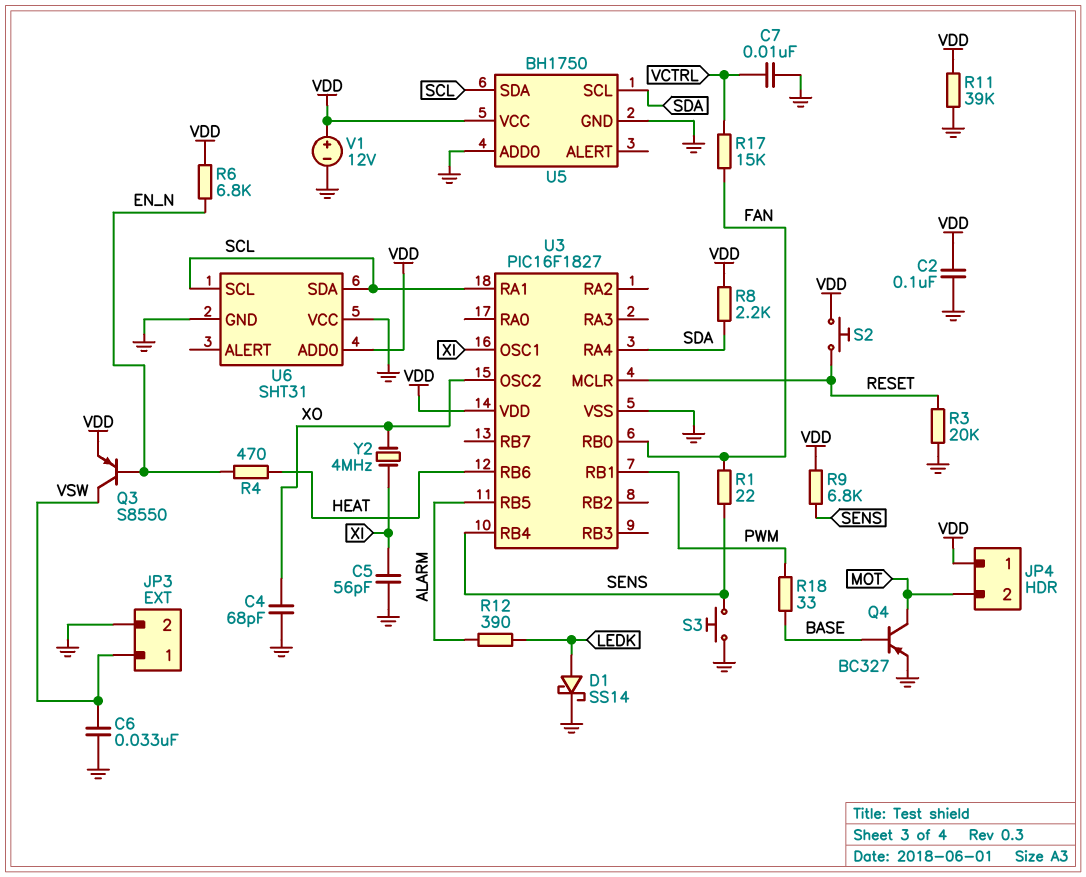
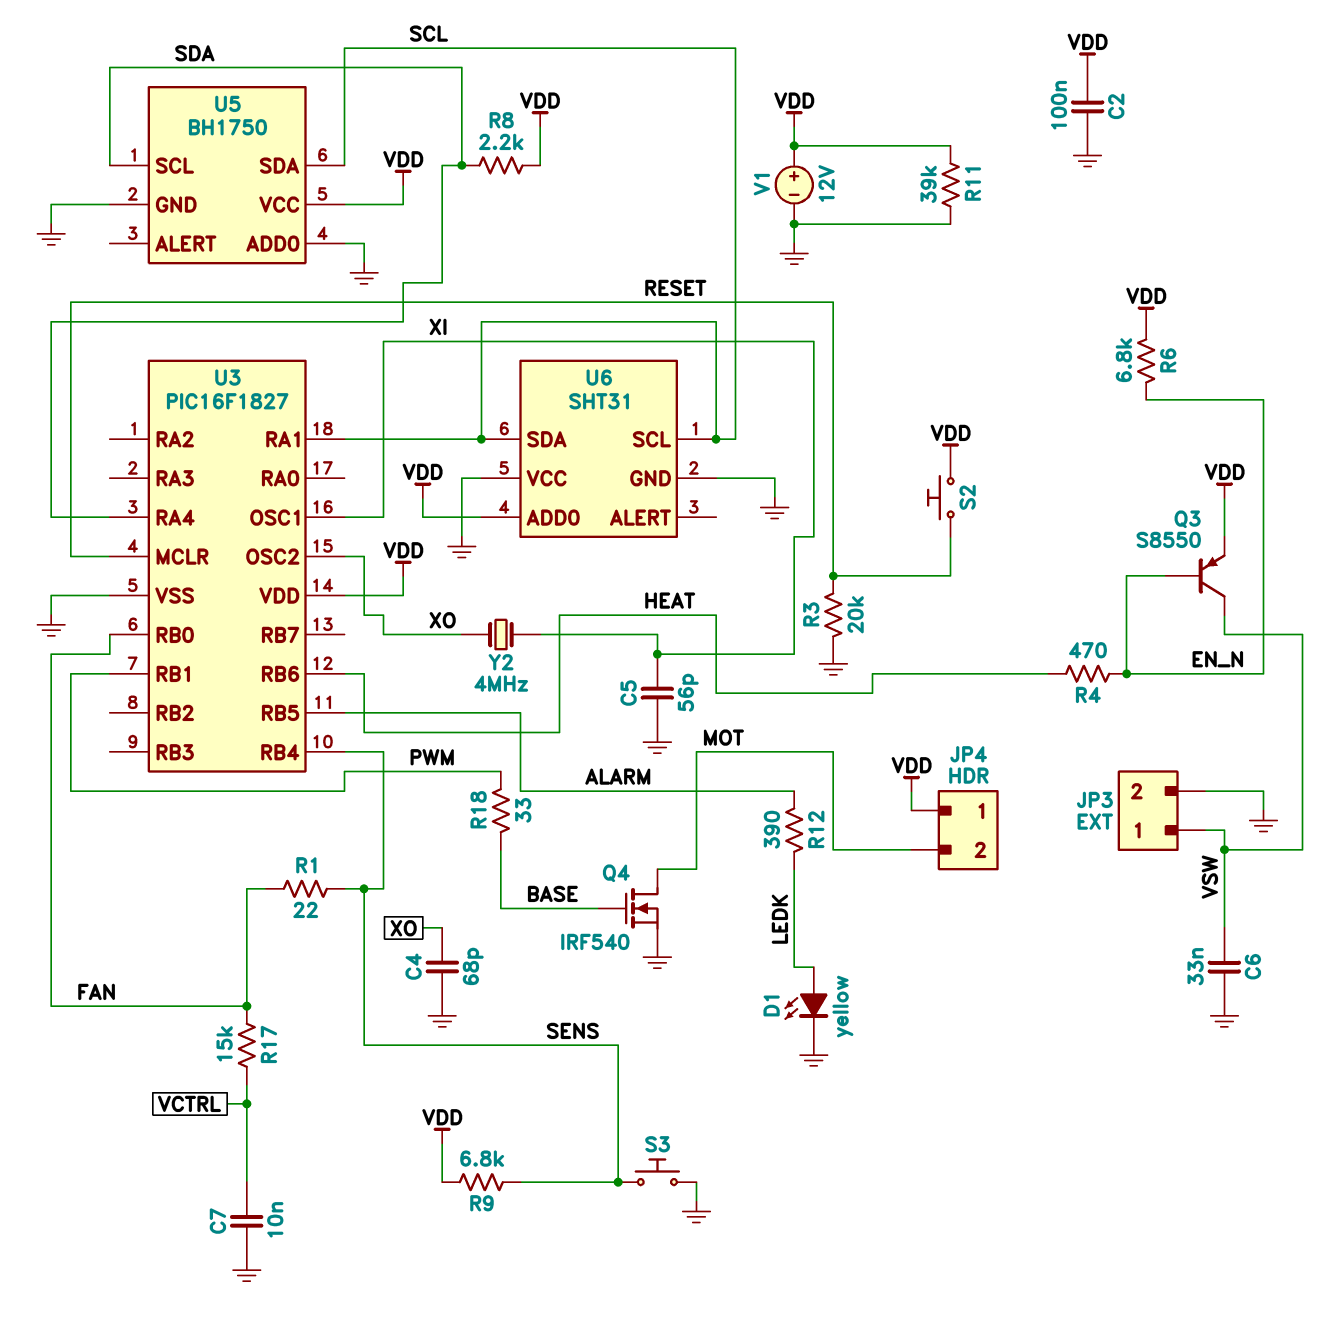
D1: schottky SS14 (A LEDK, K GND) -> LED yellow (A LEDK, K GND)
Q4: PNP BC327 (B BASE, C MOT, E GND) -> NMOS IRF540 (G BASE, D MOT, S GND)

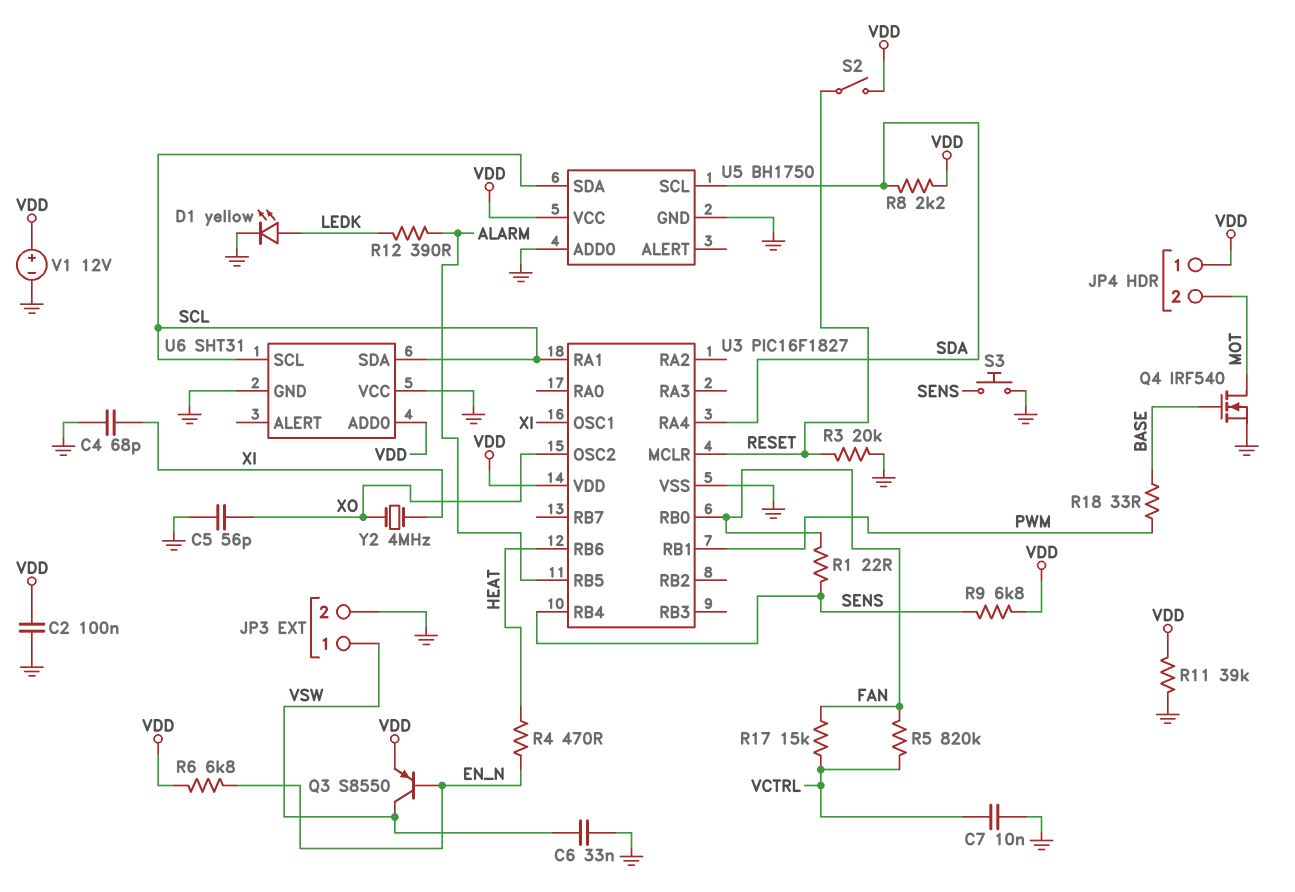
C4: 68pF (GND, XO) -> 68pF (GND, XI)
C5: 56pF (GND, XI) -> 56pF (GND, XO)
R5: none -> 820k (FAN, VCTRL)
S2: button (RESET, VDD) -> switch (RESET, VDD)

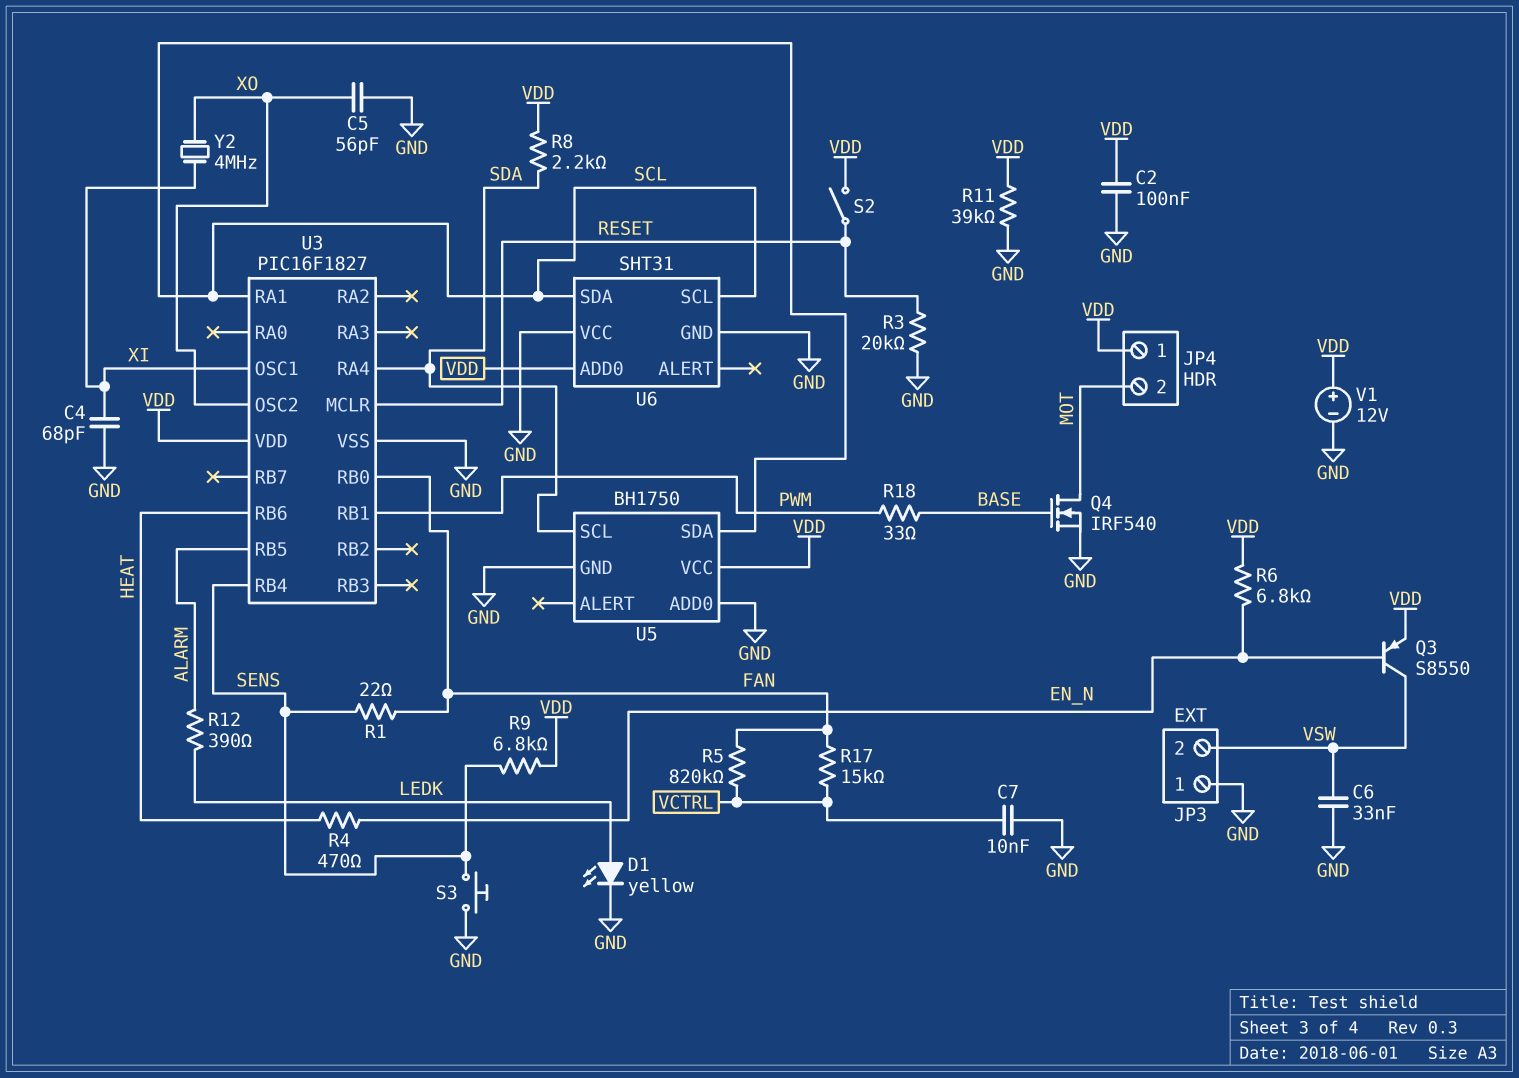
JP3 pin 1: VSW -> GND
JP3 pin 2: GND -> VSW

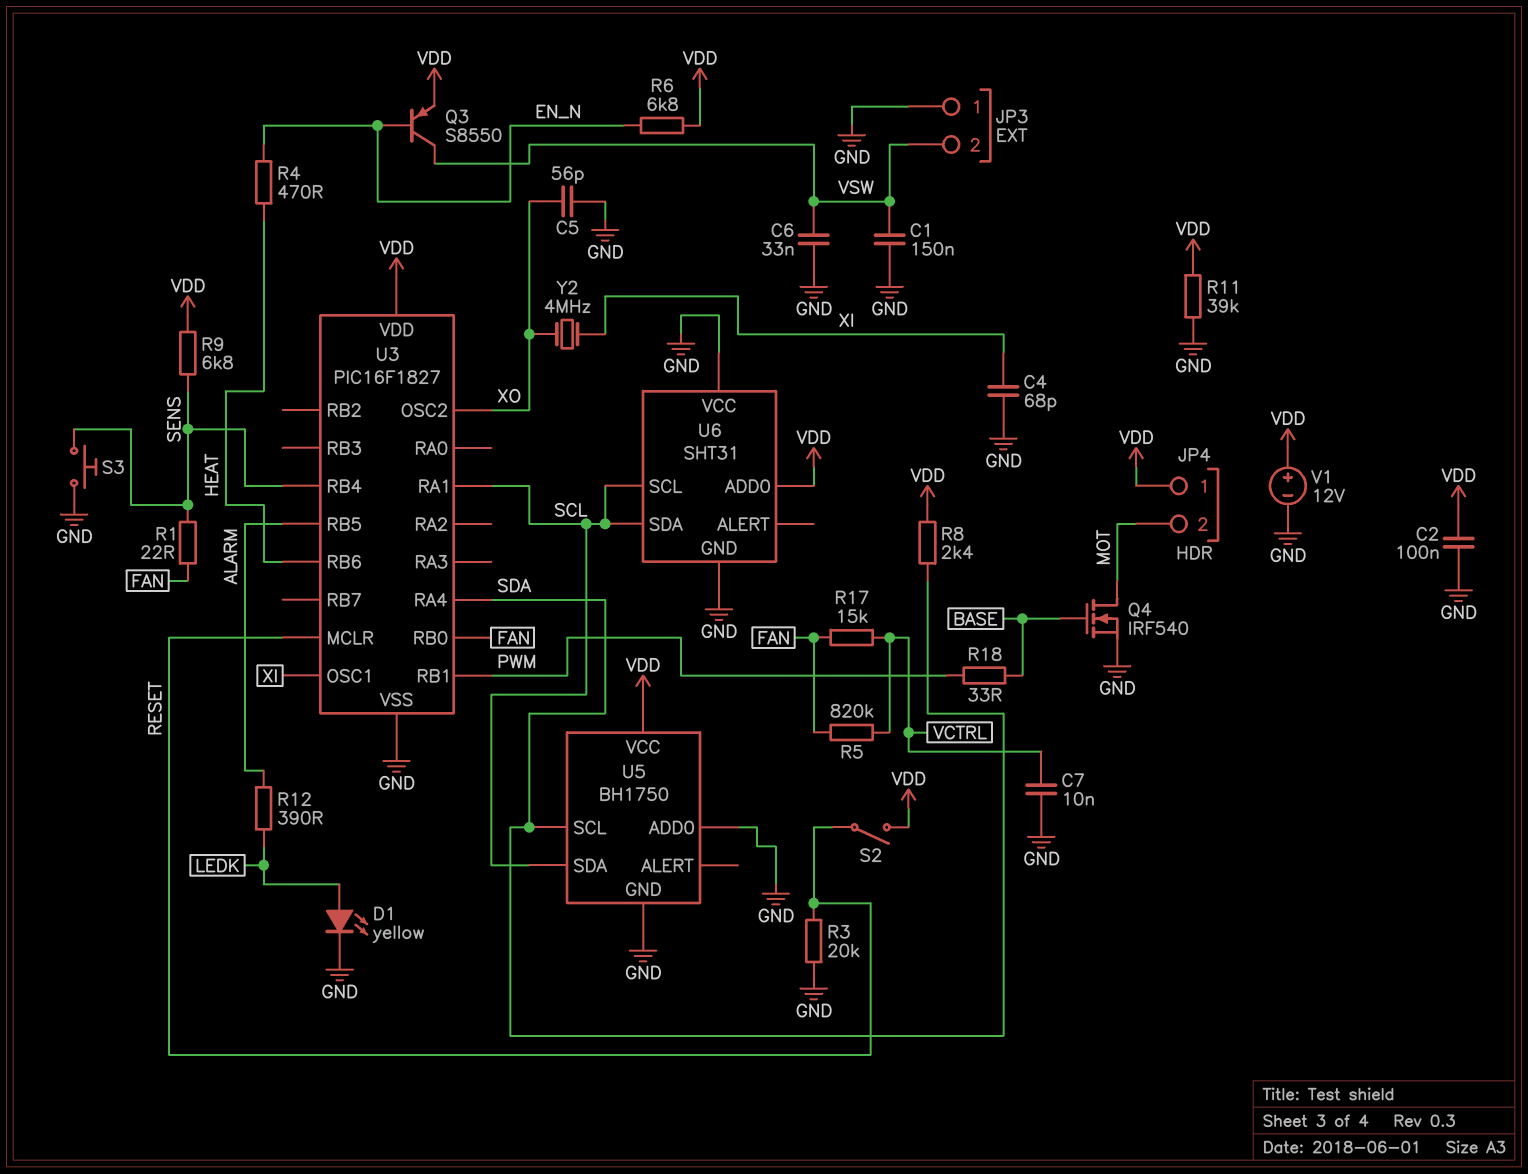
C1: none -> 150nF (GND, VSW)
R8: 2.2k (SDA, VDD) -> 2.4k (SDA, VDD)

